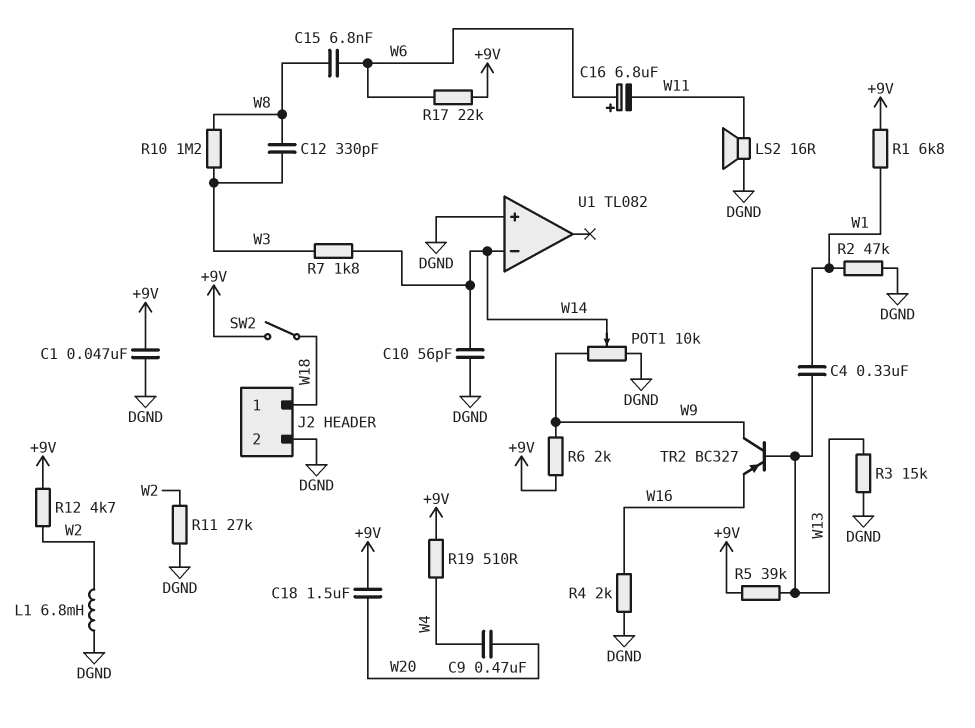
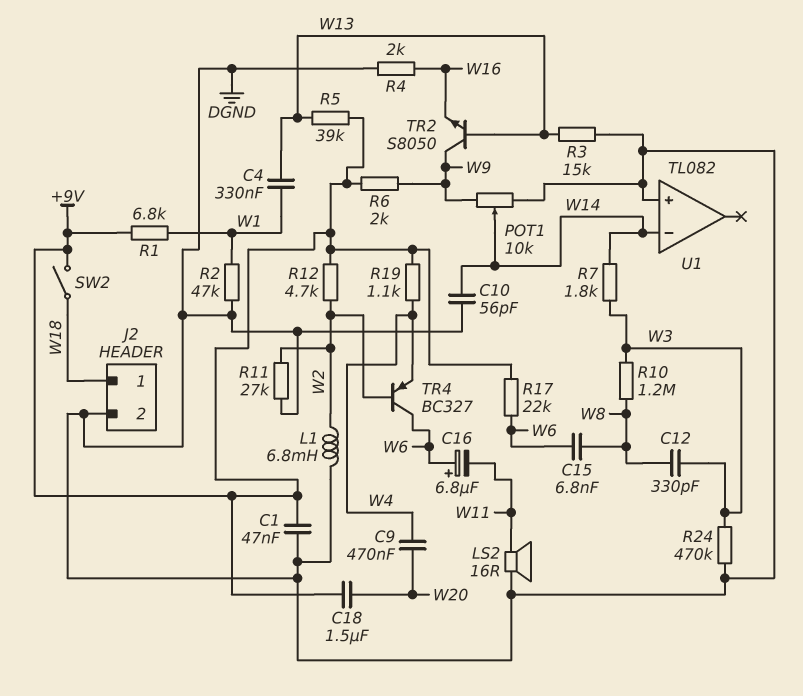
R19: 510 (+9V, W4) -> 1.1k (+9V, W4)
R24: none -> 470k (DGND, W3)
TR2: PNP BC327 (B W13, C W9, E W16) -> NPN S8050 (B W13, C W9, E W16)
TR4: none -> PNP BC327 (B W2, C W6, E W4)

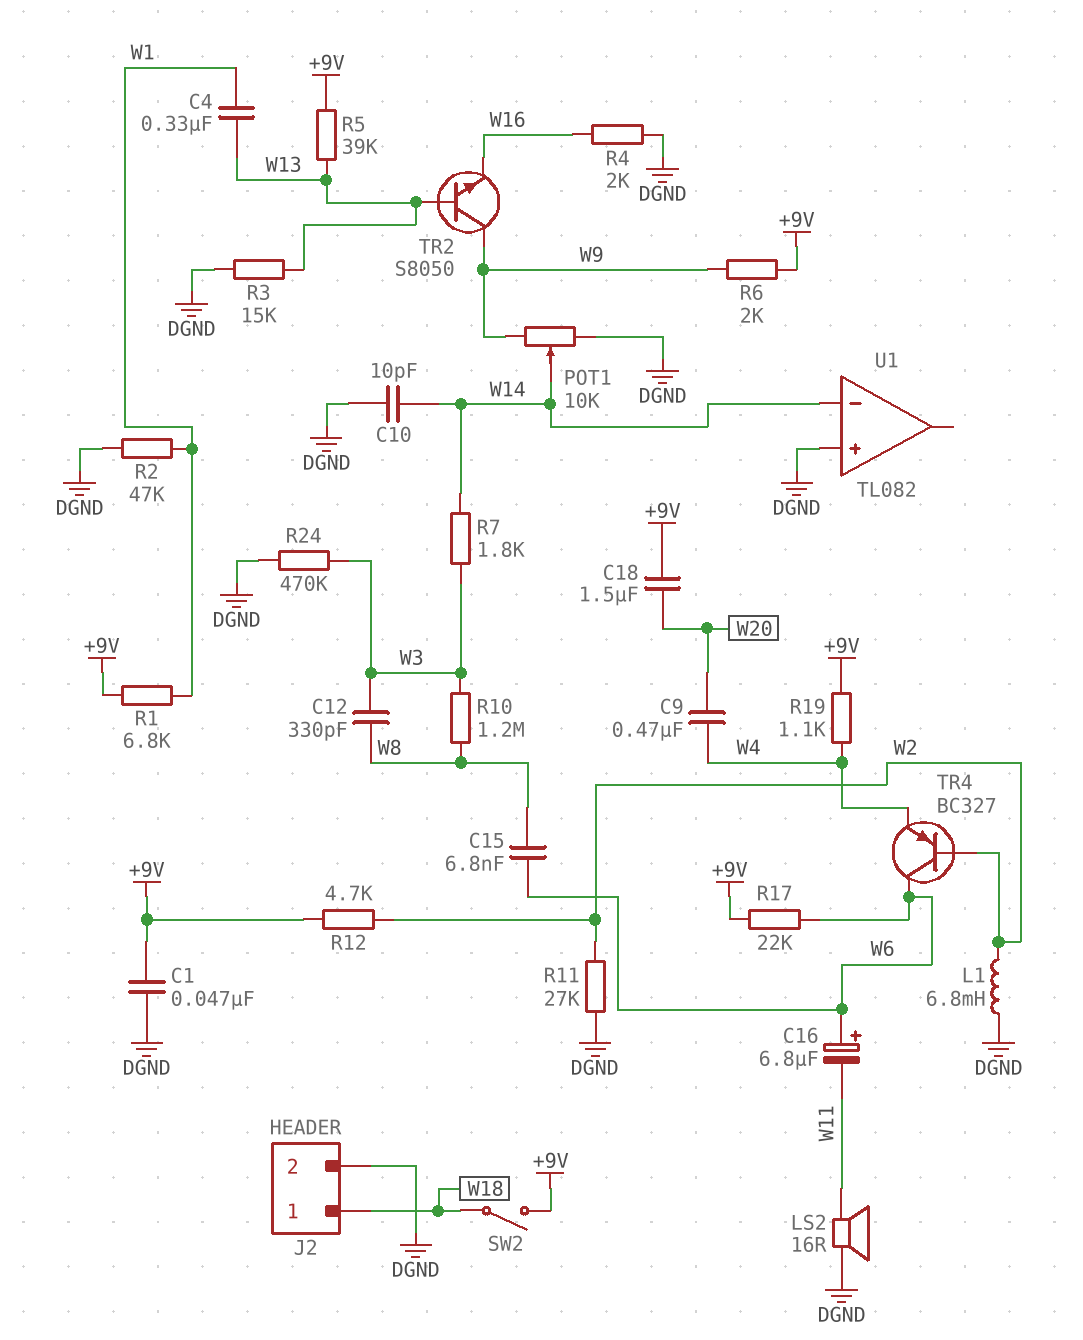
C10: 56pF (DGND, W14) -> 10pF (DGND, W14)

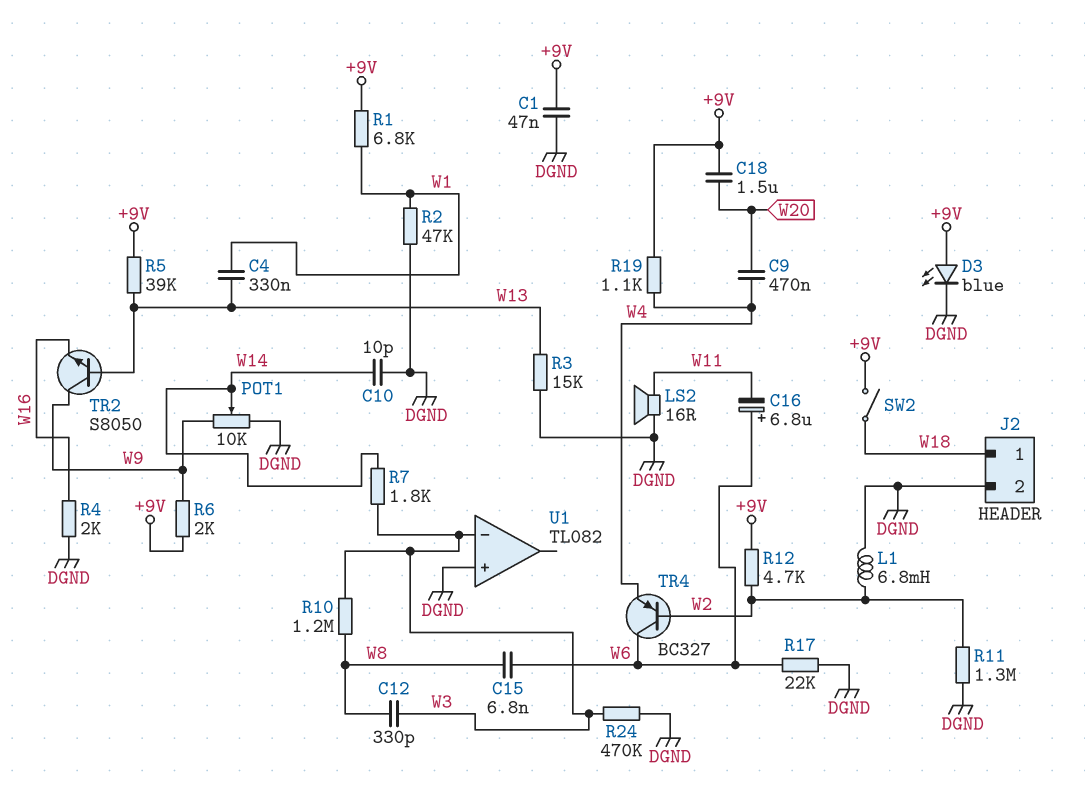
D3: none -> LED blue (A +9V, K DGND)
R11: 27k (DGND, W2) -> 1.3M (DGND, W2)
R17: 22k (+9V, W6) -> 22k (DGND, W6)
U1 pin in-: W14 -> W3

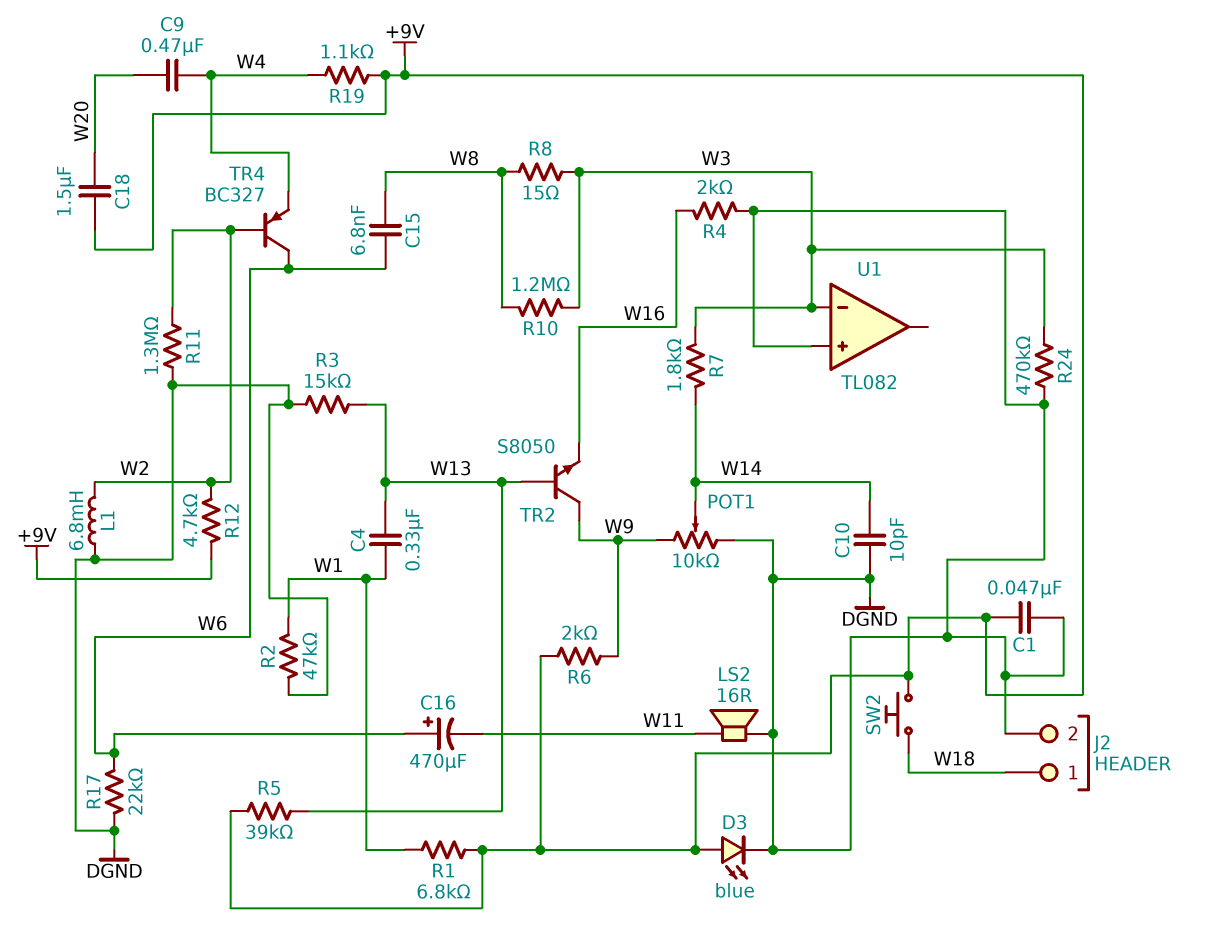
C12: 330pF (W3, W8) -> none
C16: 6.8uF (plus W6, minus W11) -> 470uF (plus W6, minus W11)
R8: none -> 15 (W3, W8)
SW2: switch (+9V, W18) -> button (+9V, W18)

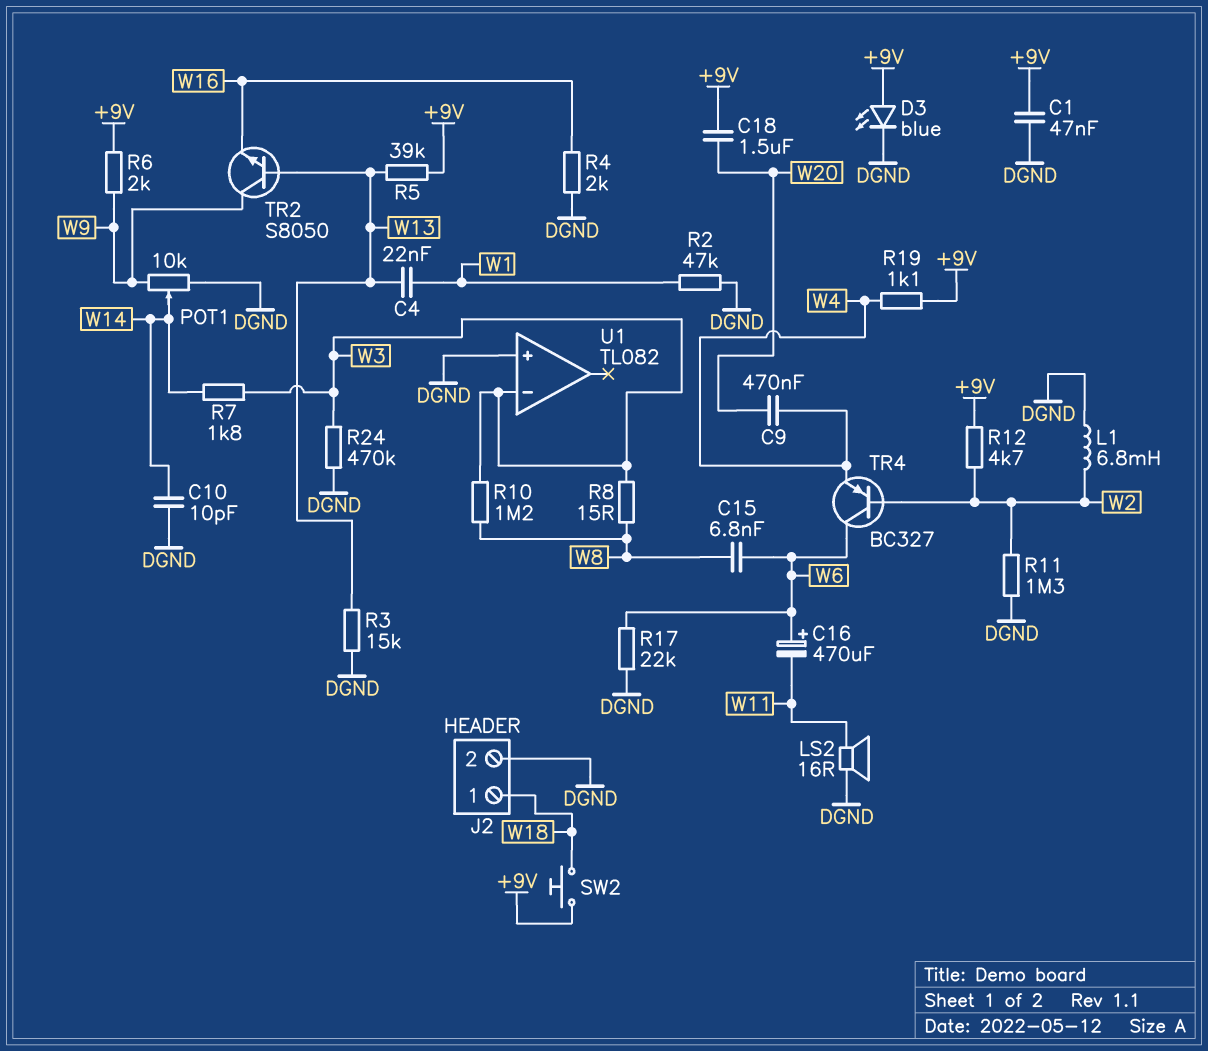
C4: 330nF (W1, W13) -> 22nF (W1, W13)
R1: 6.8k (+9V, W1) -> none

